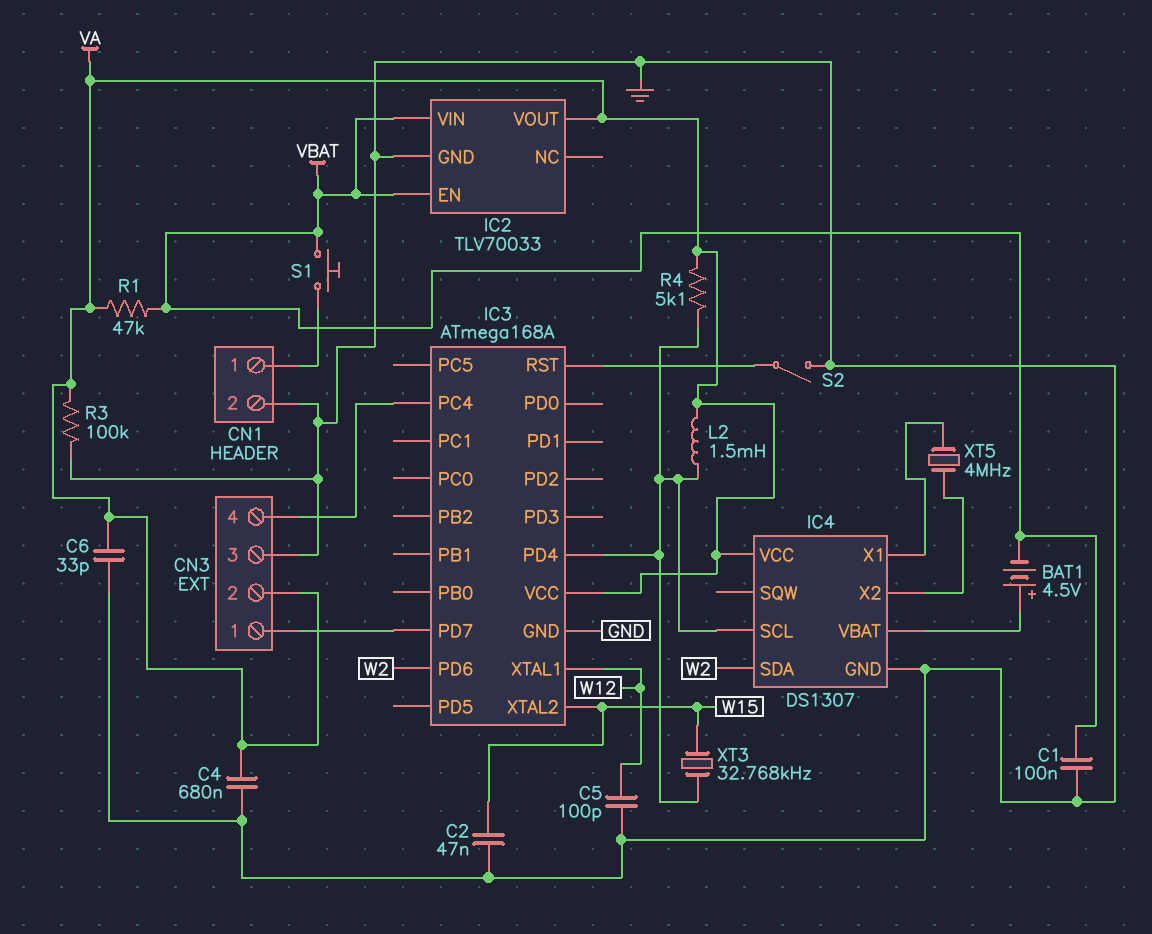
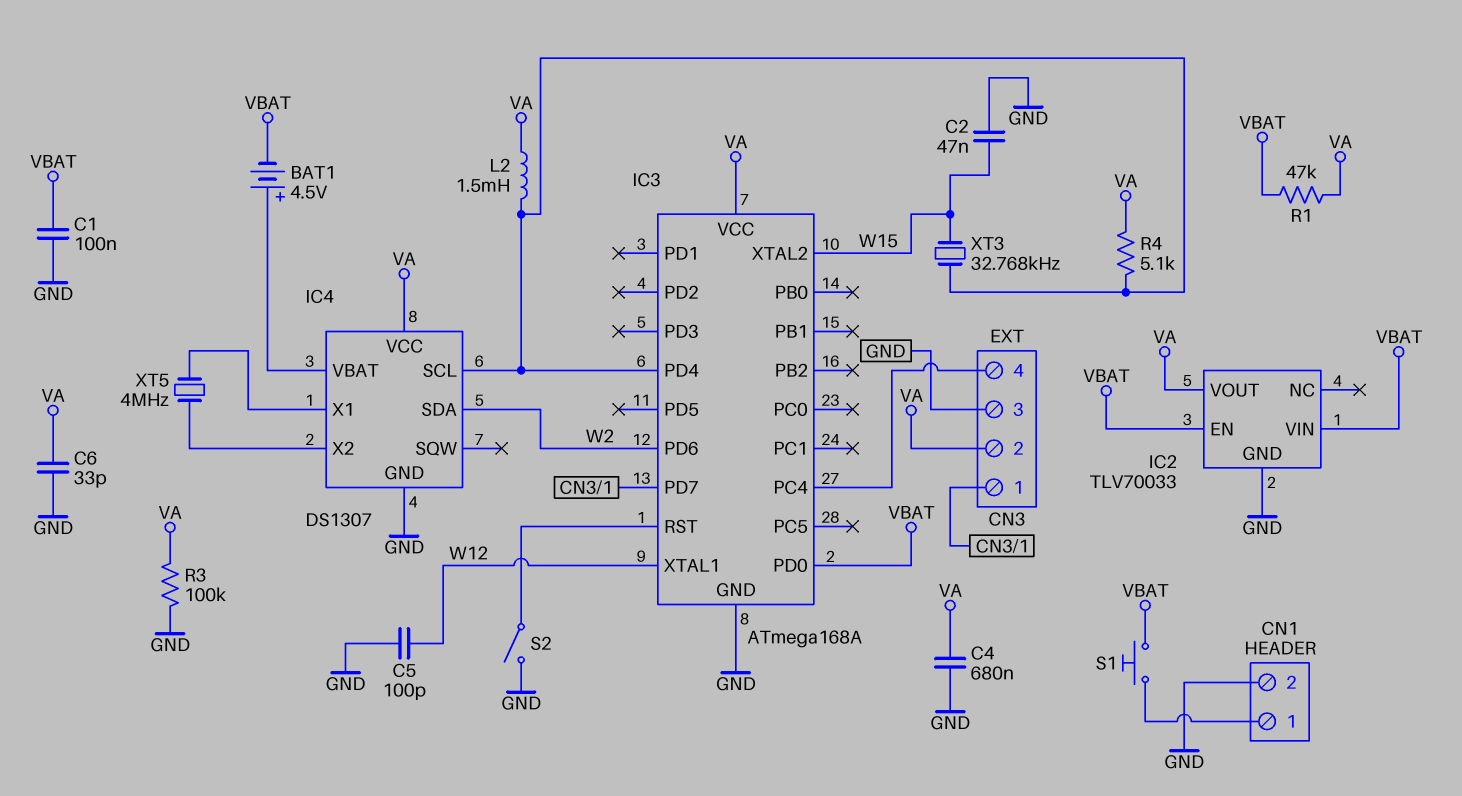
IC3 pin PD0: none -> VBAT

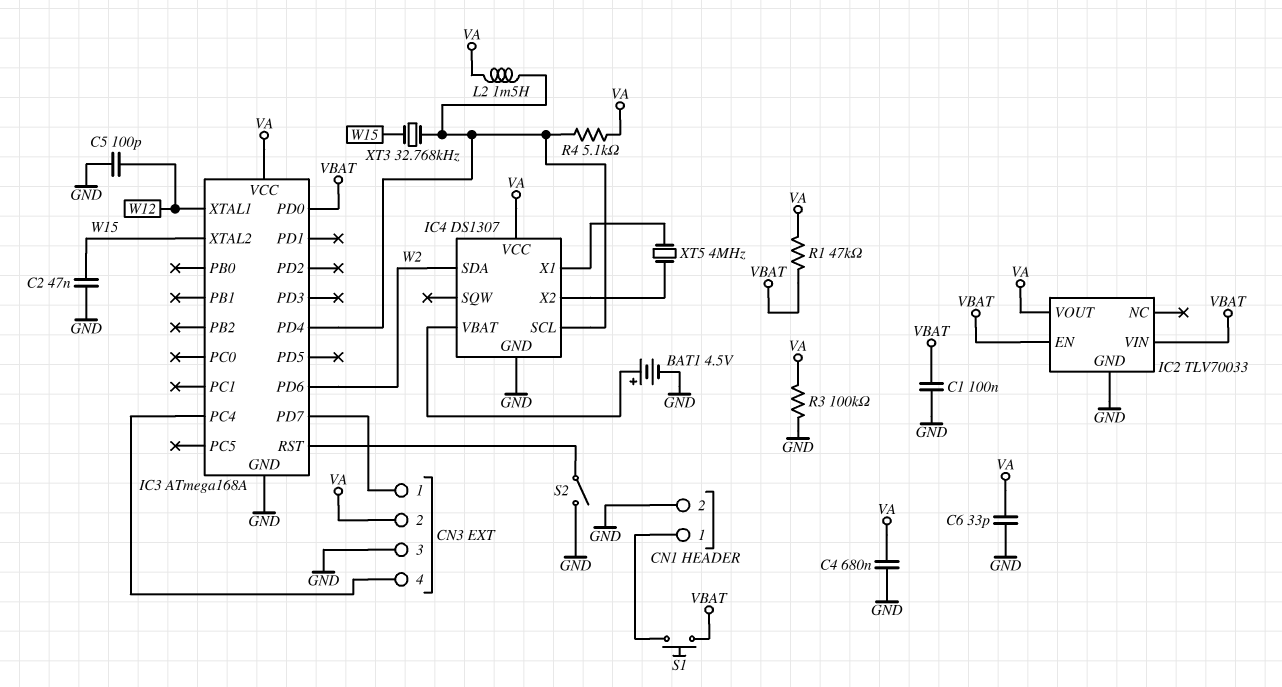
BAT1: 4.5V (plus IC4/VBAT, minus VBAT) -> 4.5V (plus IC4/VBAT, minus GND)

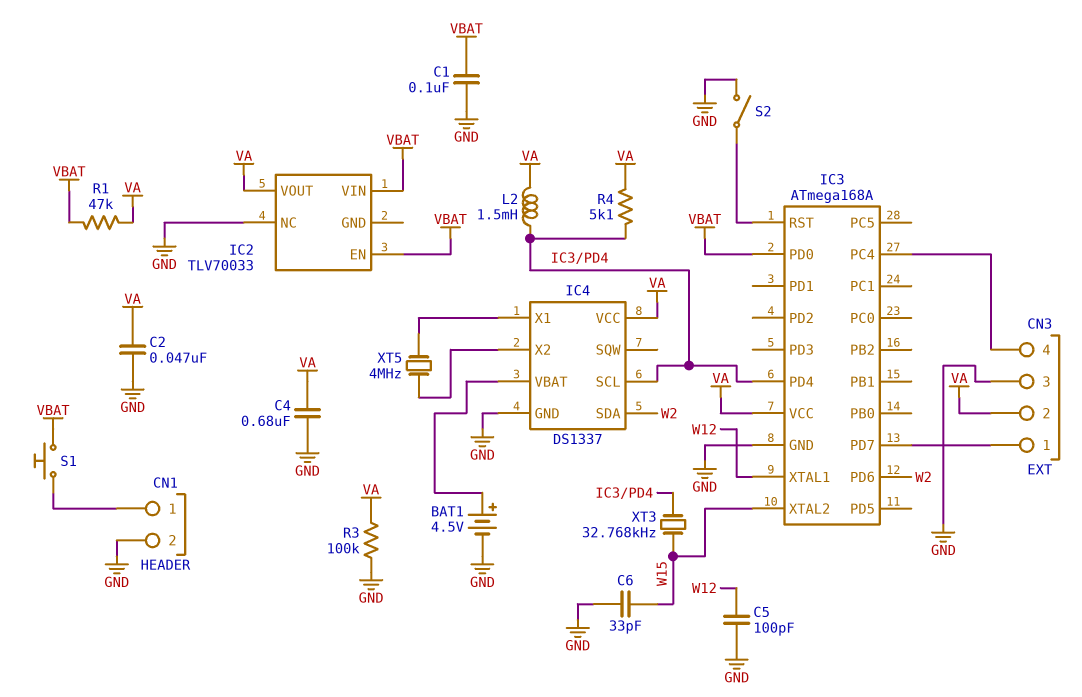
C2: 47nF (GND, W15) -> 47nF (GND, VA)
C6: 33pF (GND, VA) -> 33pF (GND, W15)
IC2 pin GND: GND -> none
IC2 pin NC: none -> GND
IC4: DS1307 -> DS1337

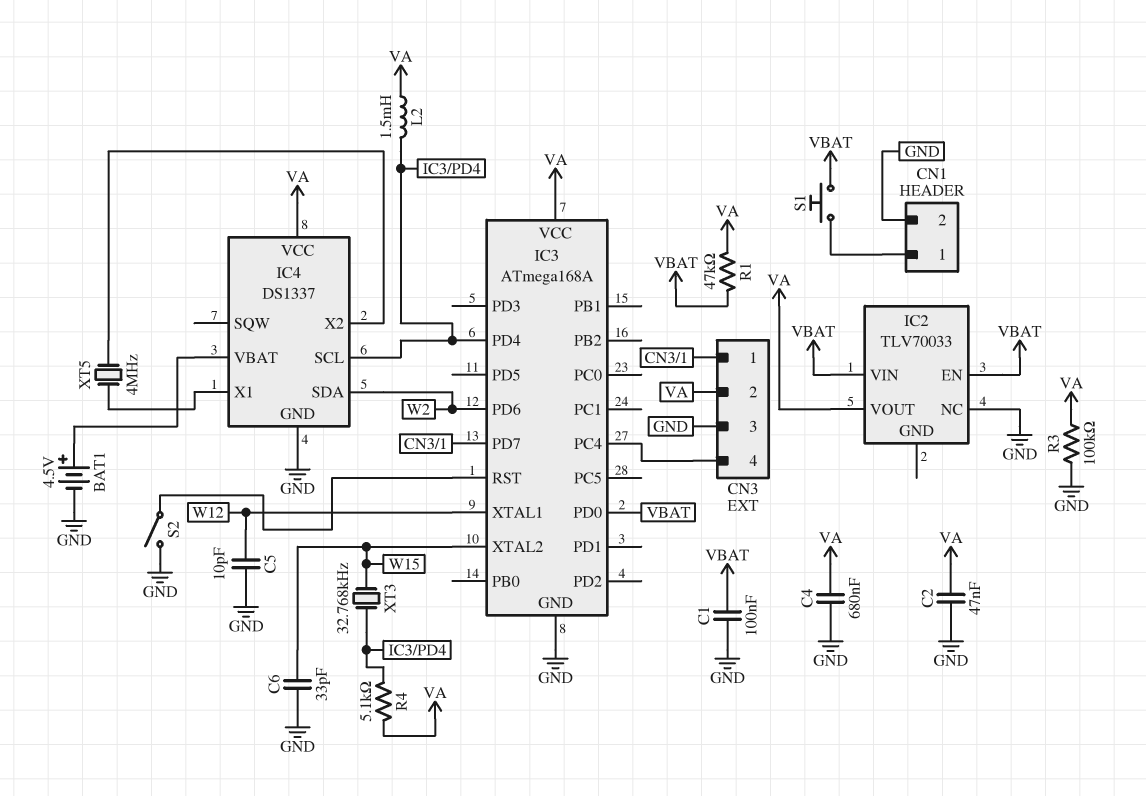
C5: 100pF (GND, W12) -> 10pF (GND, W12)

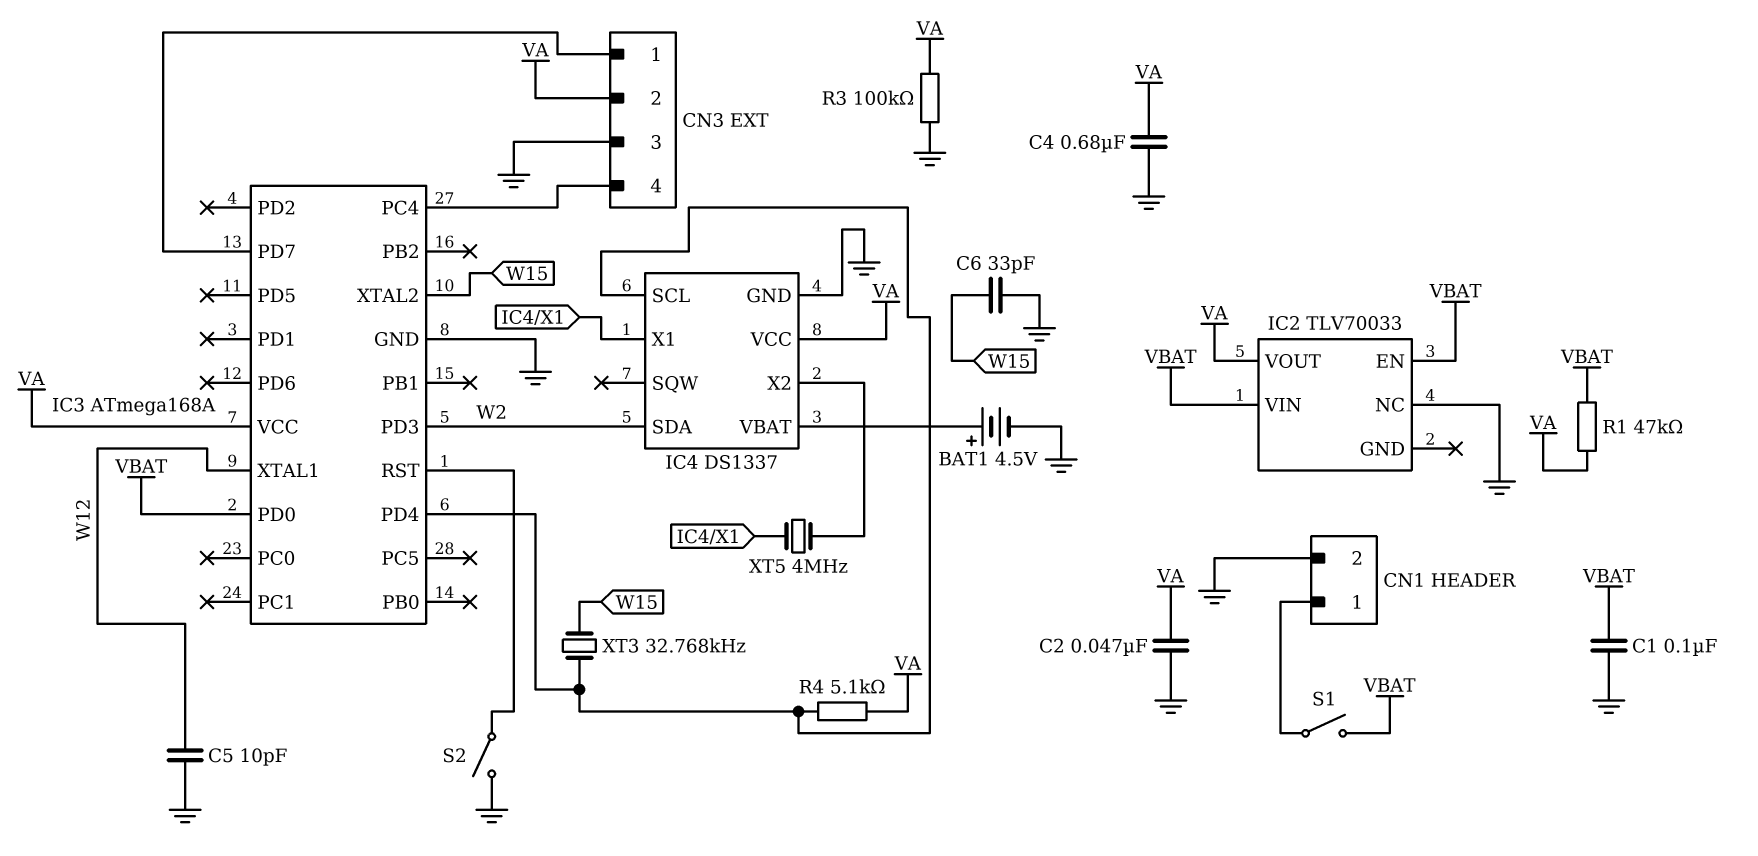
IC3 pin PD3: none -> W2
IC3 pin PD6: W2 -> none
L2: 1.5mH (IC3/PD4, VA) -> none
S1: button (CN1/1, VBAT) -> switch (CN1/1, VBAT)

